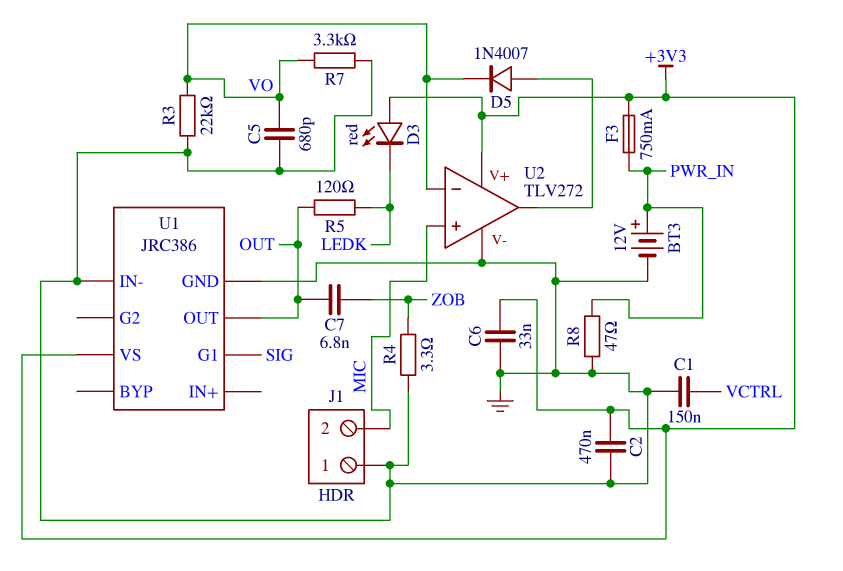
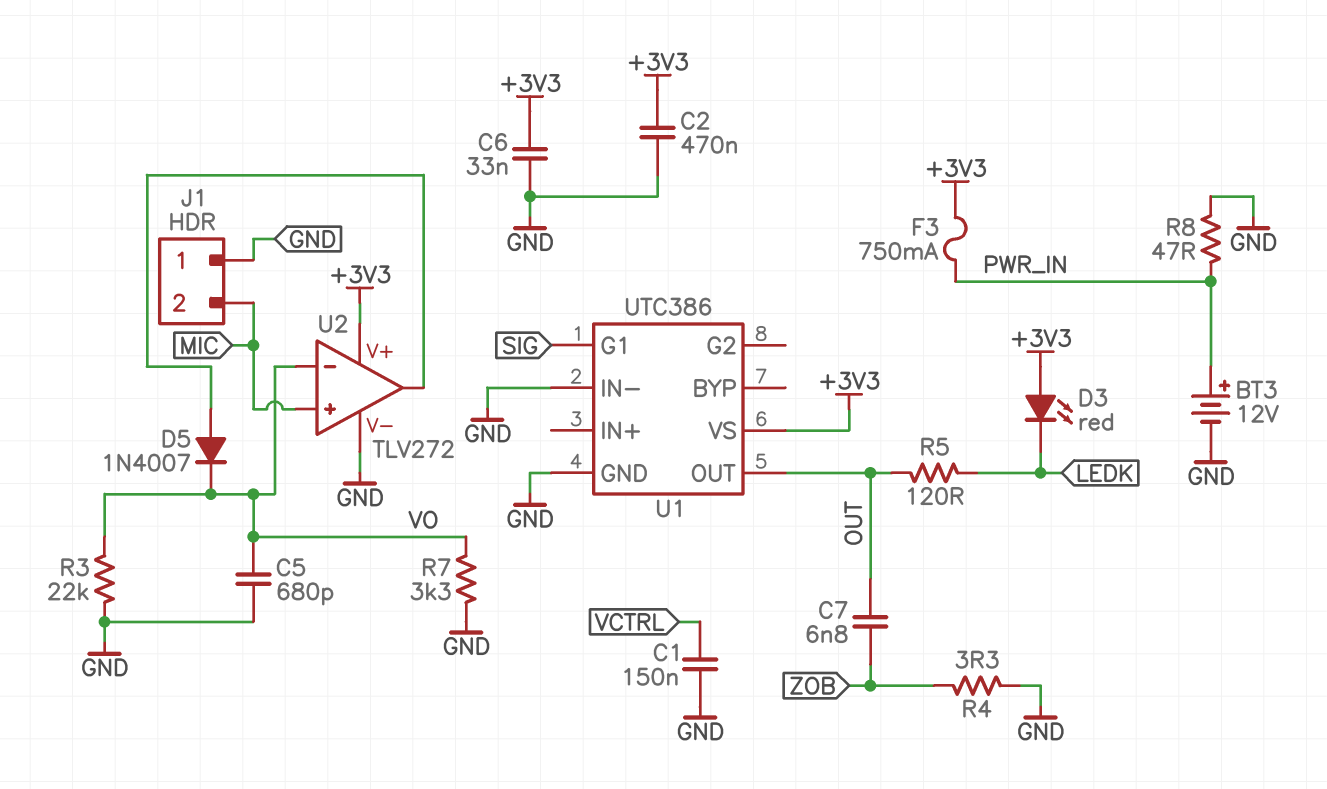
U1: JRC386 -> UTC386

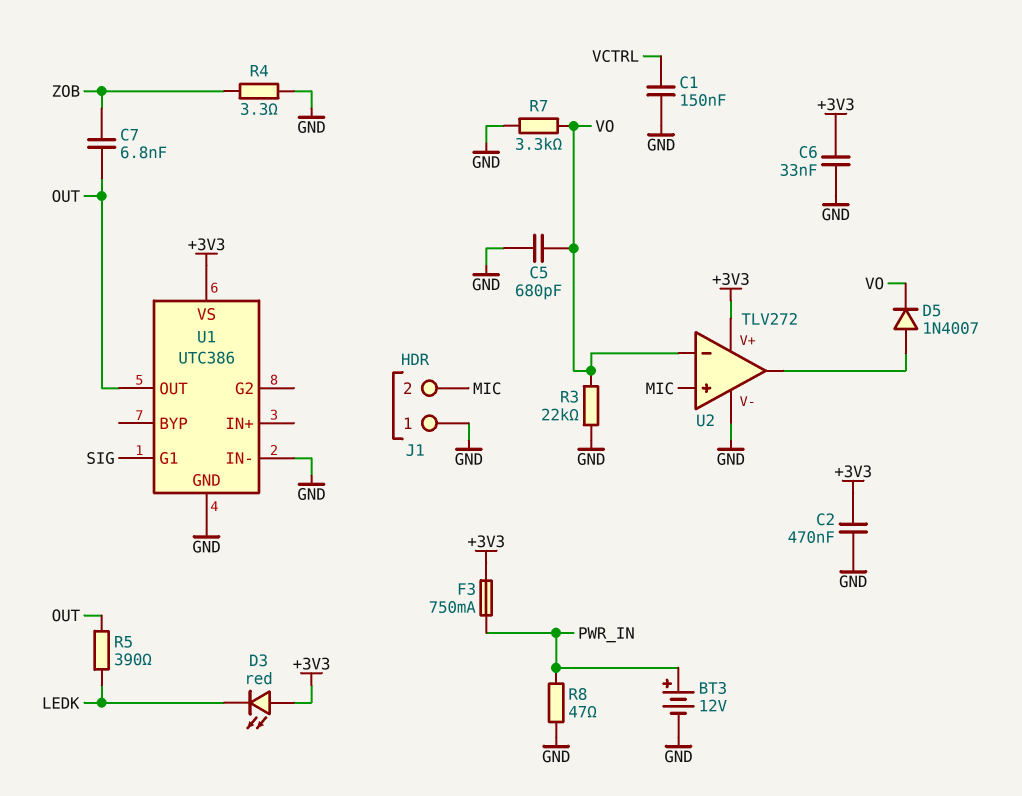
R5: 120 (LEDK, OUT) -> 390 (LEDK, OUT)

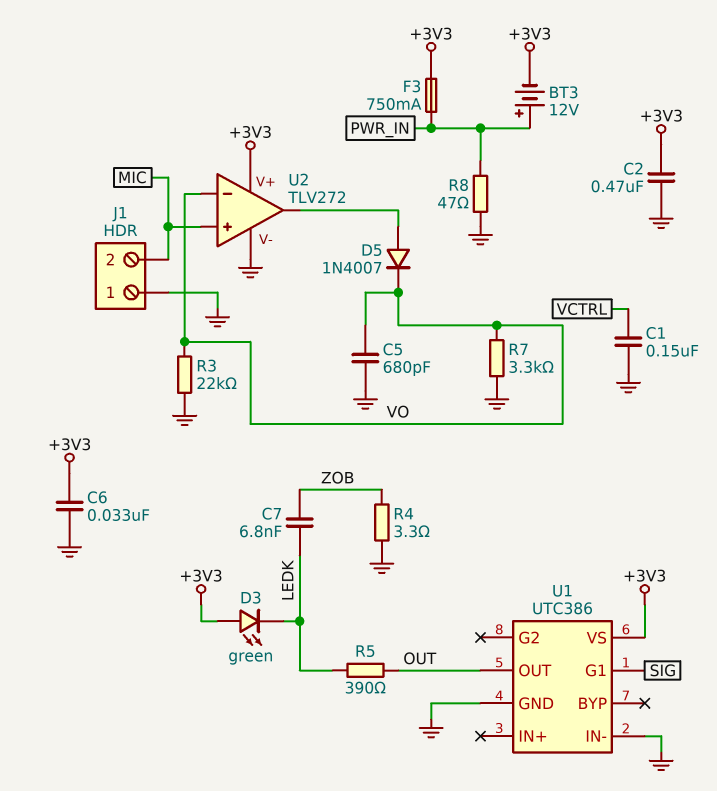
BT3: 12V (plus PWR_IN, minus GND) -> 12V (plus PWR_IN, minus +3V3)
C7: 6.8nF (OUT, ZOB) -> 6.8nF (LEDK, ZOB)
D3: LED red (A +3V3, K LEDK) -> LED green (A +3V3, K LEDK)

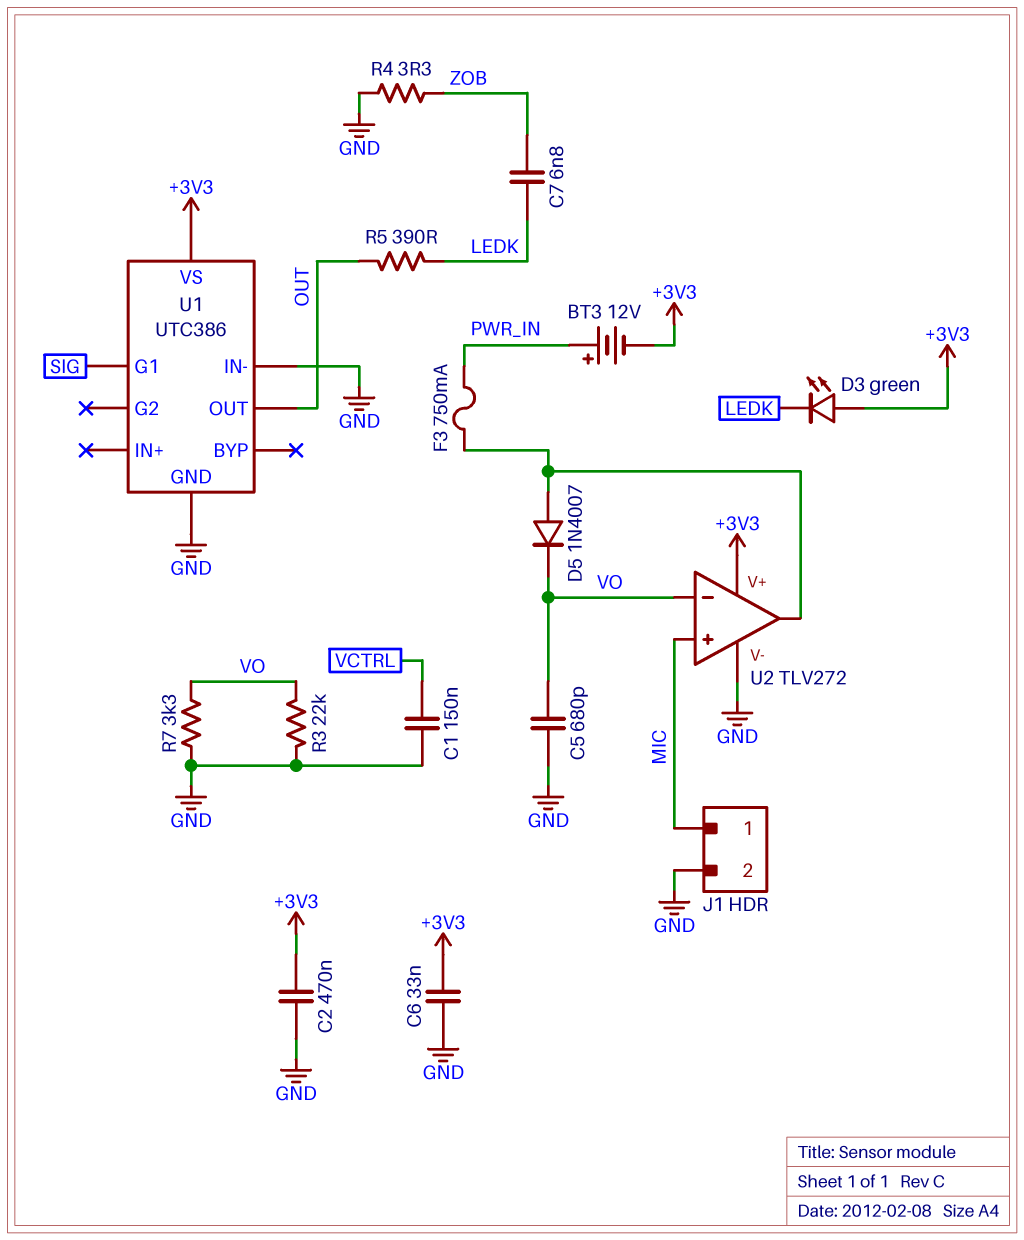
F3: 750mA (+3V3, PWR_IN) -> 750mA (PWR_IN, U2/out)
J1 pin 1: GND -> MIC
J1 pin 2: MIC -> GND
R8: 47 (GND, PWR_IN) -> none

